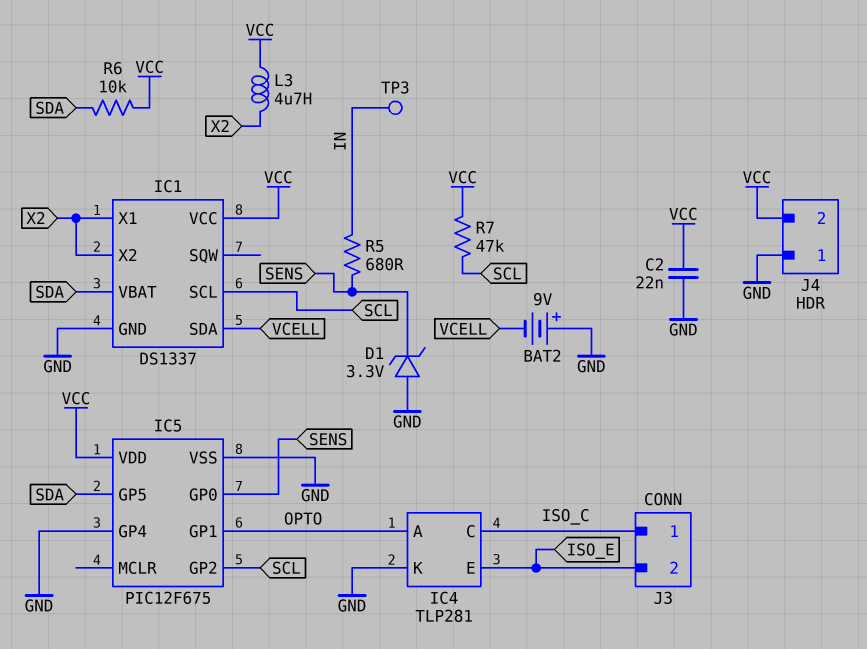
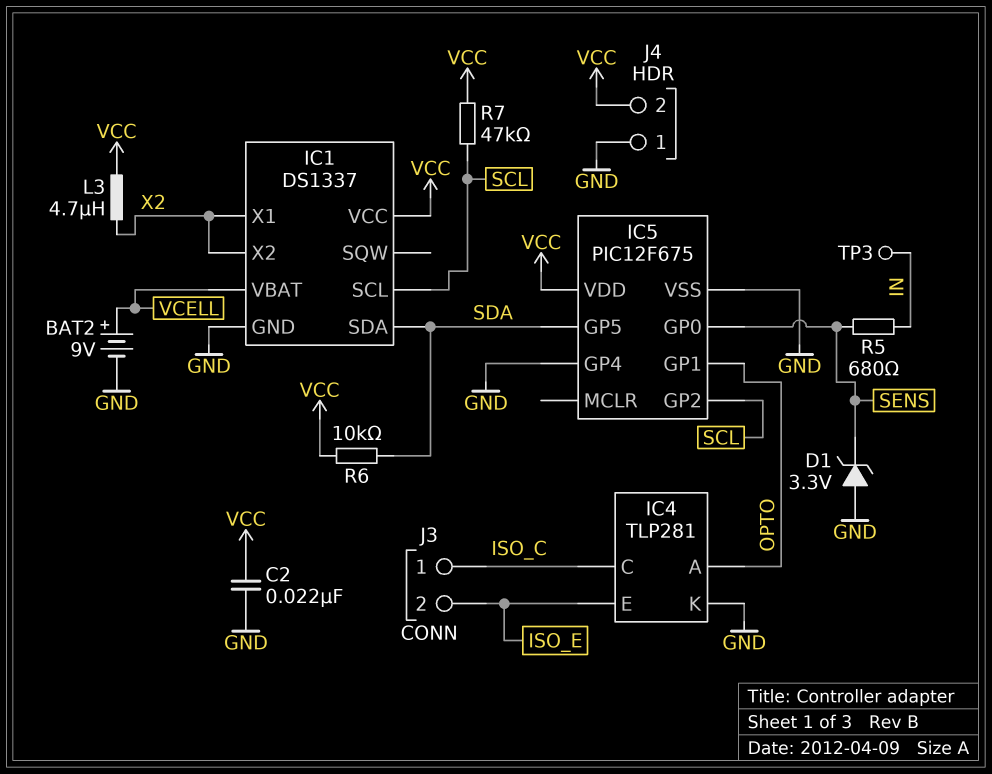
BAT2: 9V (plus GND, minus VCELL) -> 9V (plus VCELL, minus GND)
IC1 pin SDA: VCELL -> SDA
IC1 pin VBAT: SDA -> VCELL

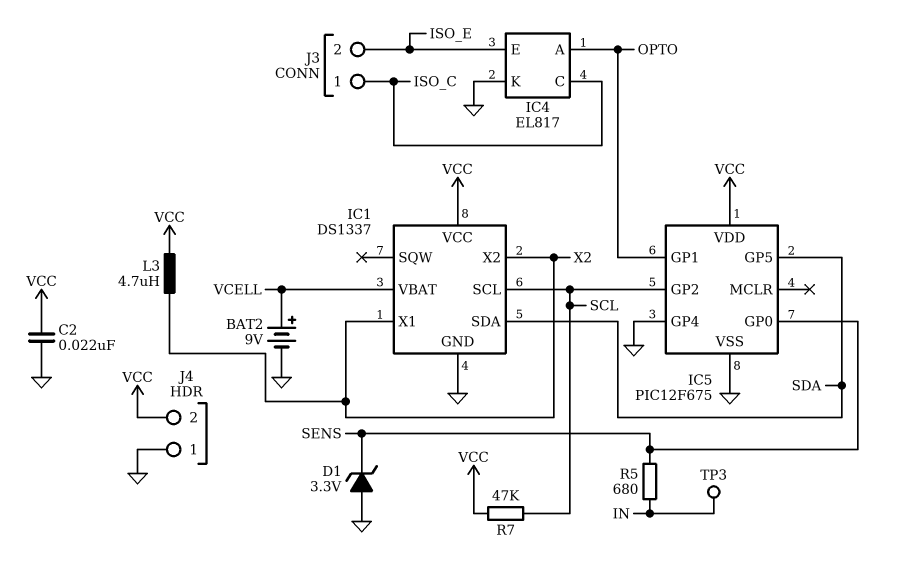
IC4: TLP281 -> EL817
R6: 10k (SDA, VCC) -> none

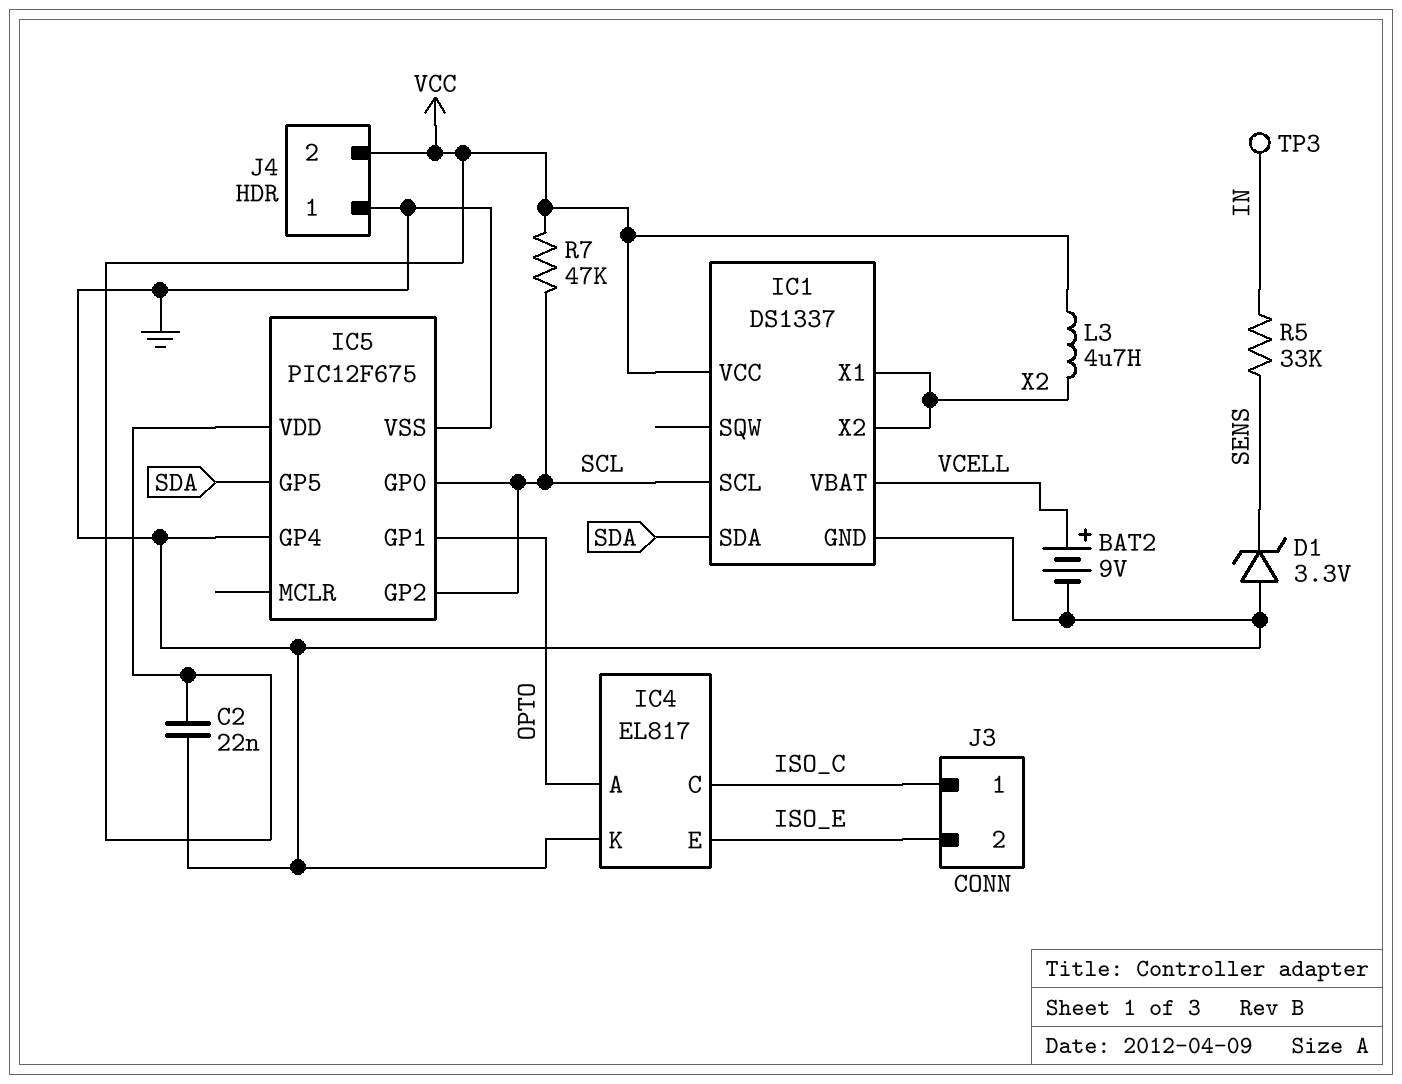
IC5 pin GP0: SENS -> SCL
R5: 680 (IN, SENS) -> 33k (IN, SENS)

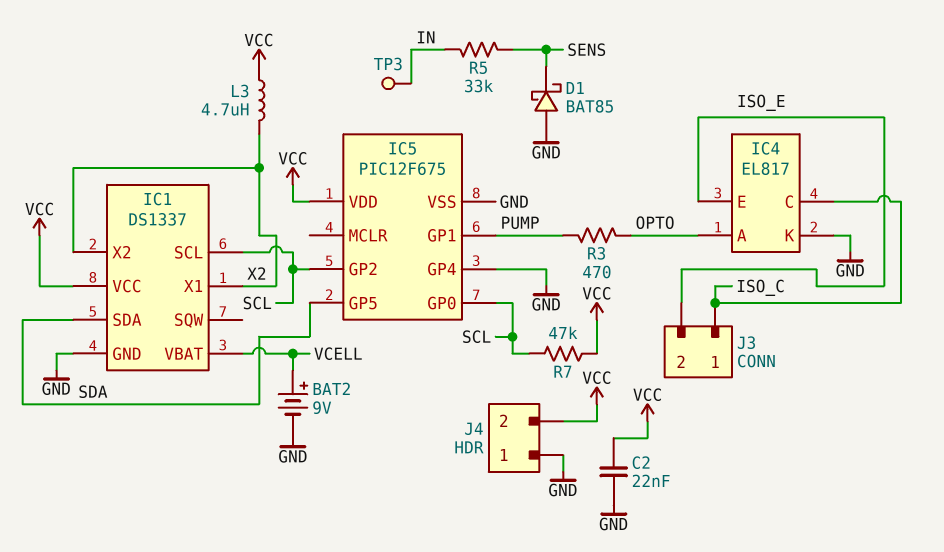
D1: zener 3.3V (A GND, K SENS) -> schottky BAT85 (A GND, K SENS)
IC5 pin GP1: OPTO -> PUMP
R3: none -> 470 (OPTO, PUMP)

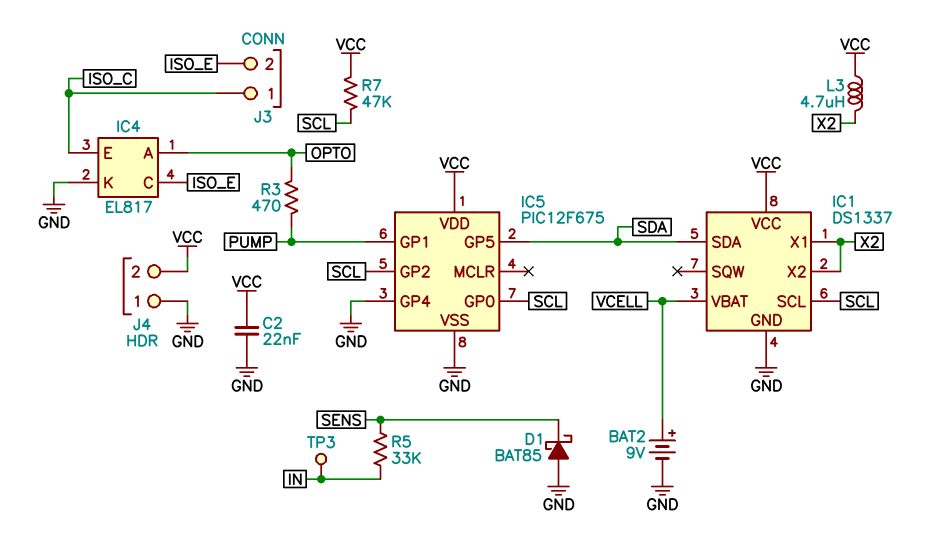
IC4 pin C: ISO_C -> ISO_E
IC4 pin E: ISO_E -> ISO_C

